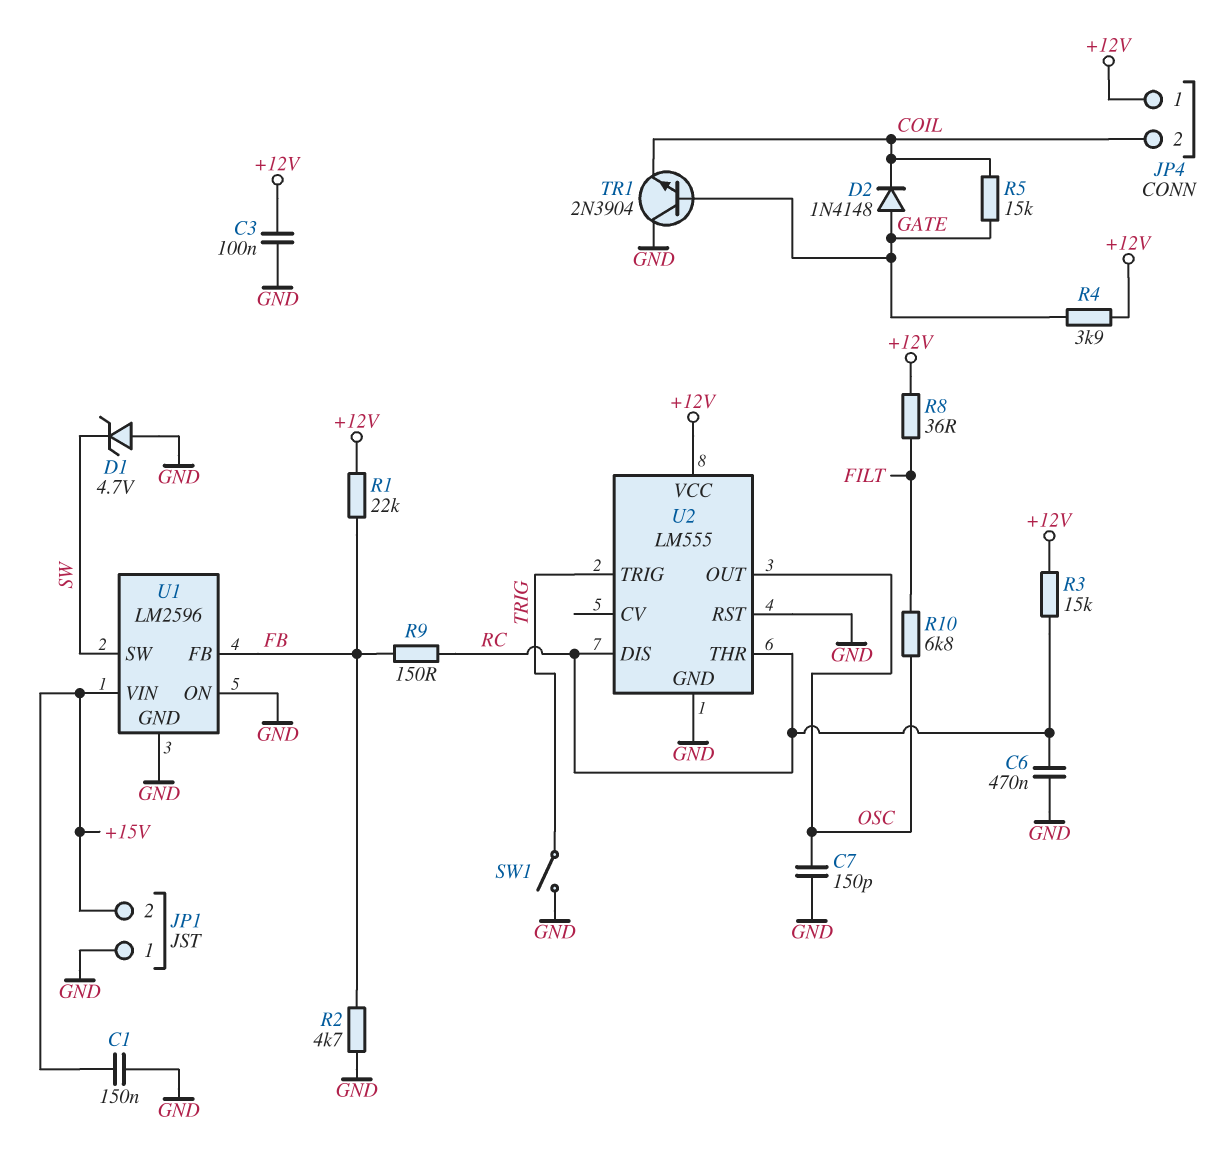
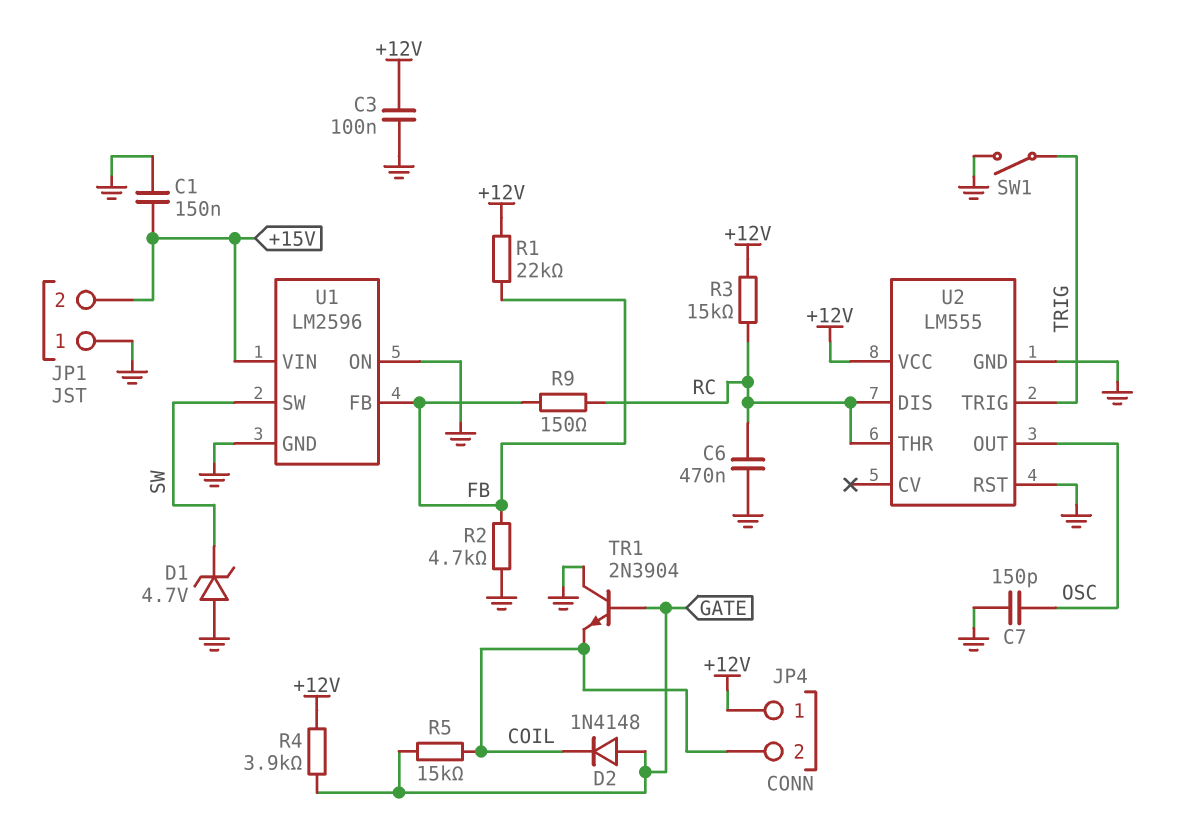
R8: 36 (+12V, FILT) -> none
R10: 6.8k (FILT, OSC) -> none

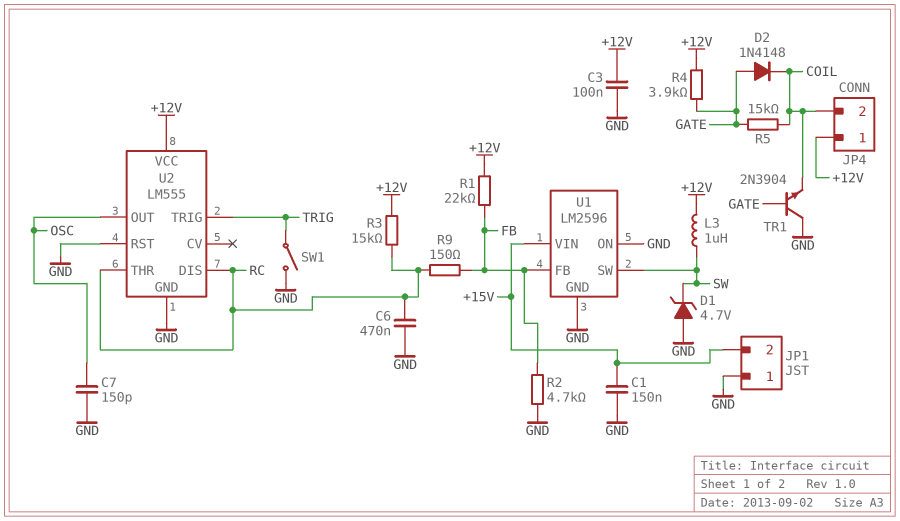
L3: none -> 1uH (+12V, SW)

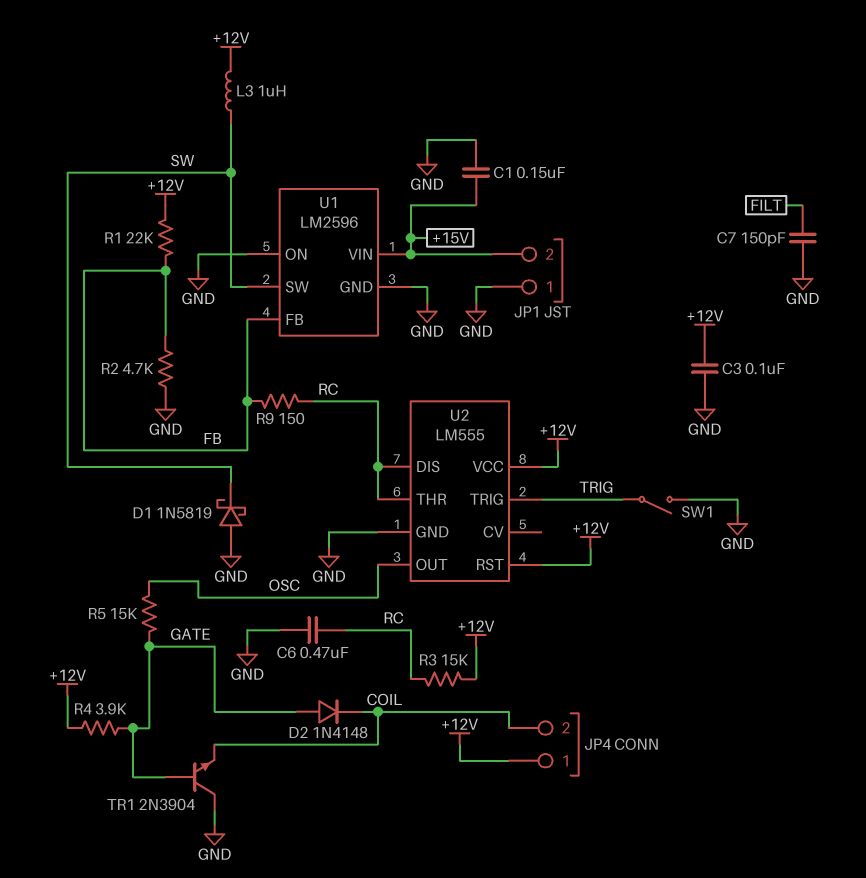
C7: 150pF (GND, OSC) -> 150pF (FILT, GND)
D1: zener 4.7V (A GND, K SW) -> schottky 1N5819 (A GND, K SW)
R5: 15k (COIL, GATE) -> 15k (GATE, OSC)
U2 pin RST: GND -> +12V

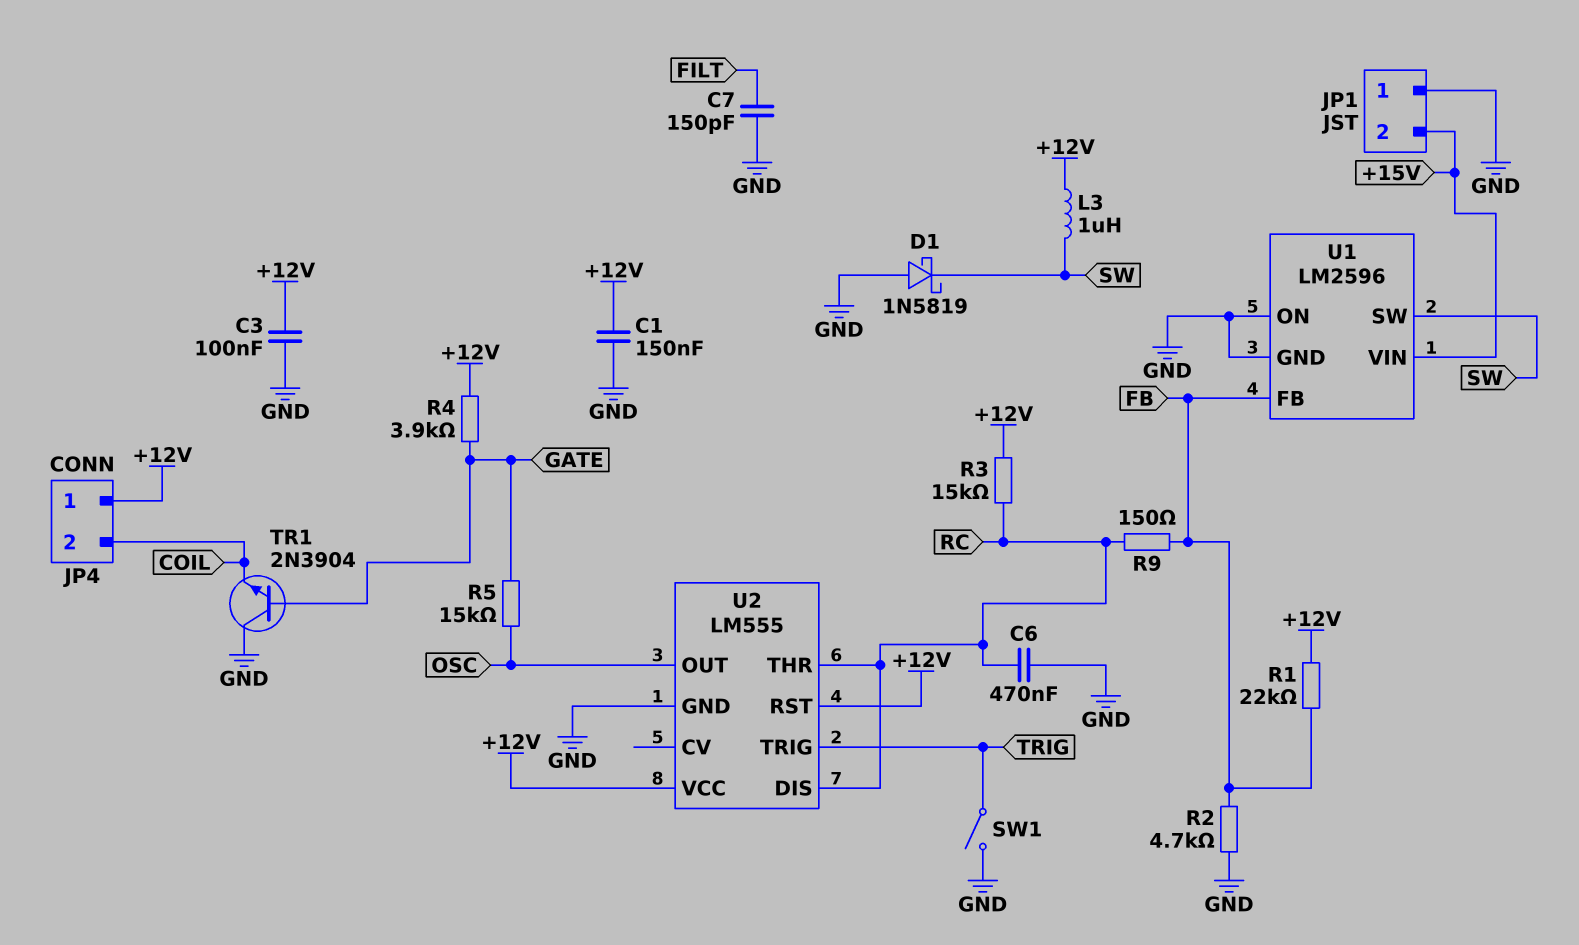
C1: 150nF (+15V, GND) -> 150nF (+12V, GND)
D2: diode 1N4148 (A GATE, K COIL) -> none

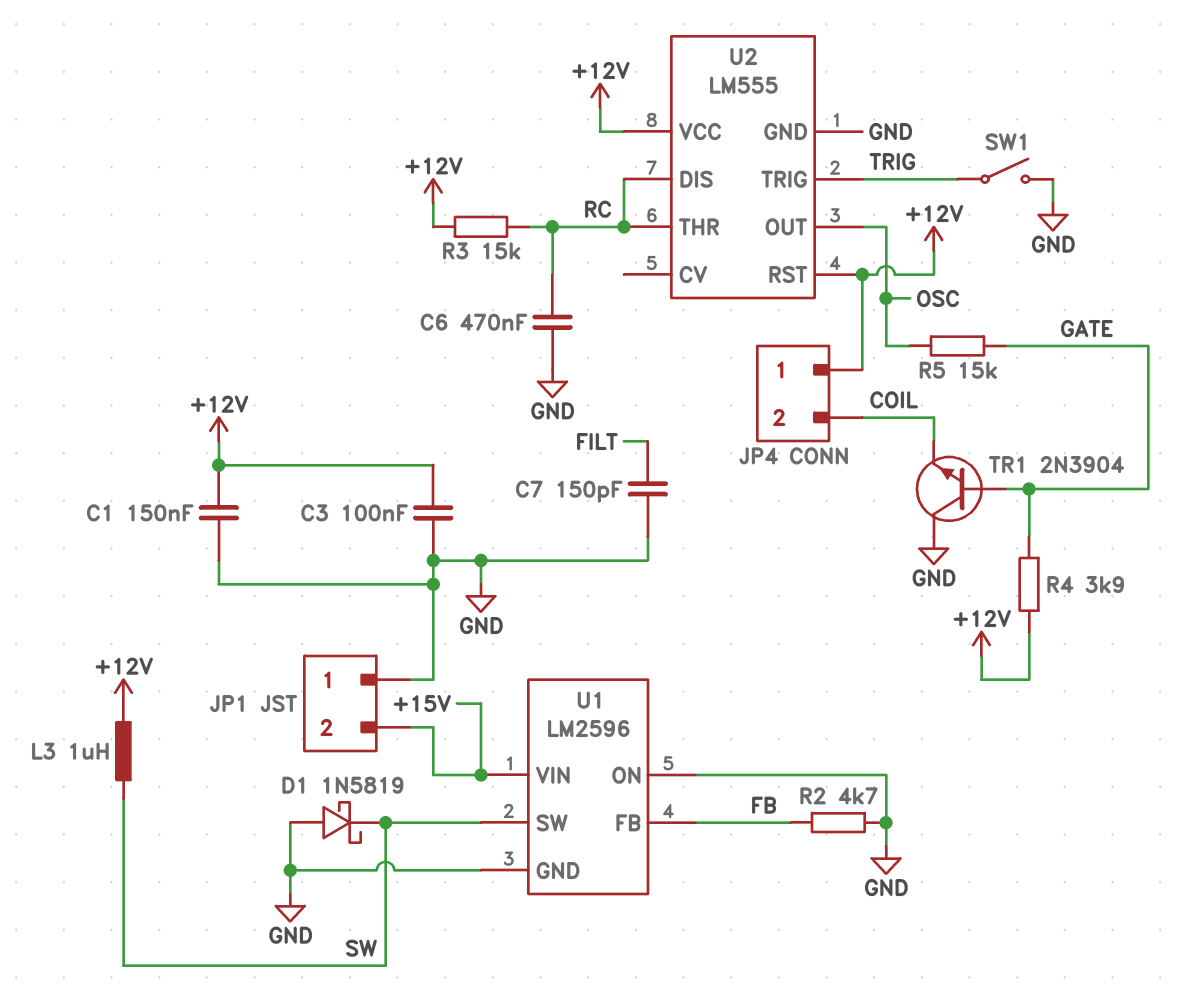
R1: 22k (+12V, FB) -> none
R9: 150 (FB, RC) -> none

